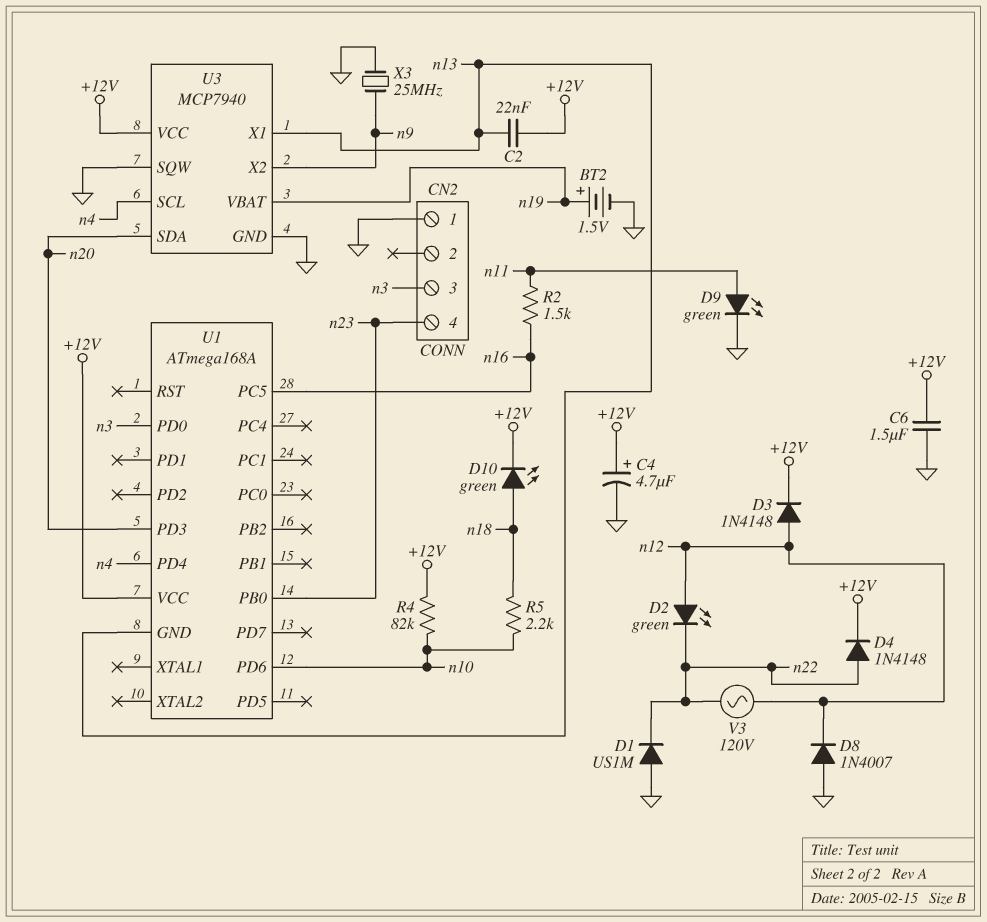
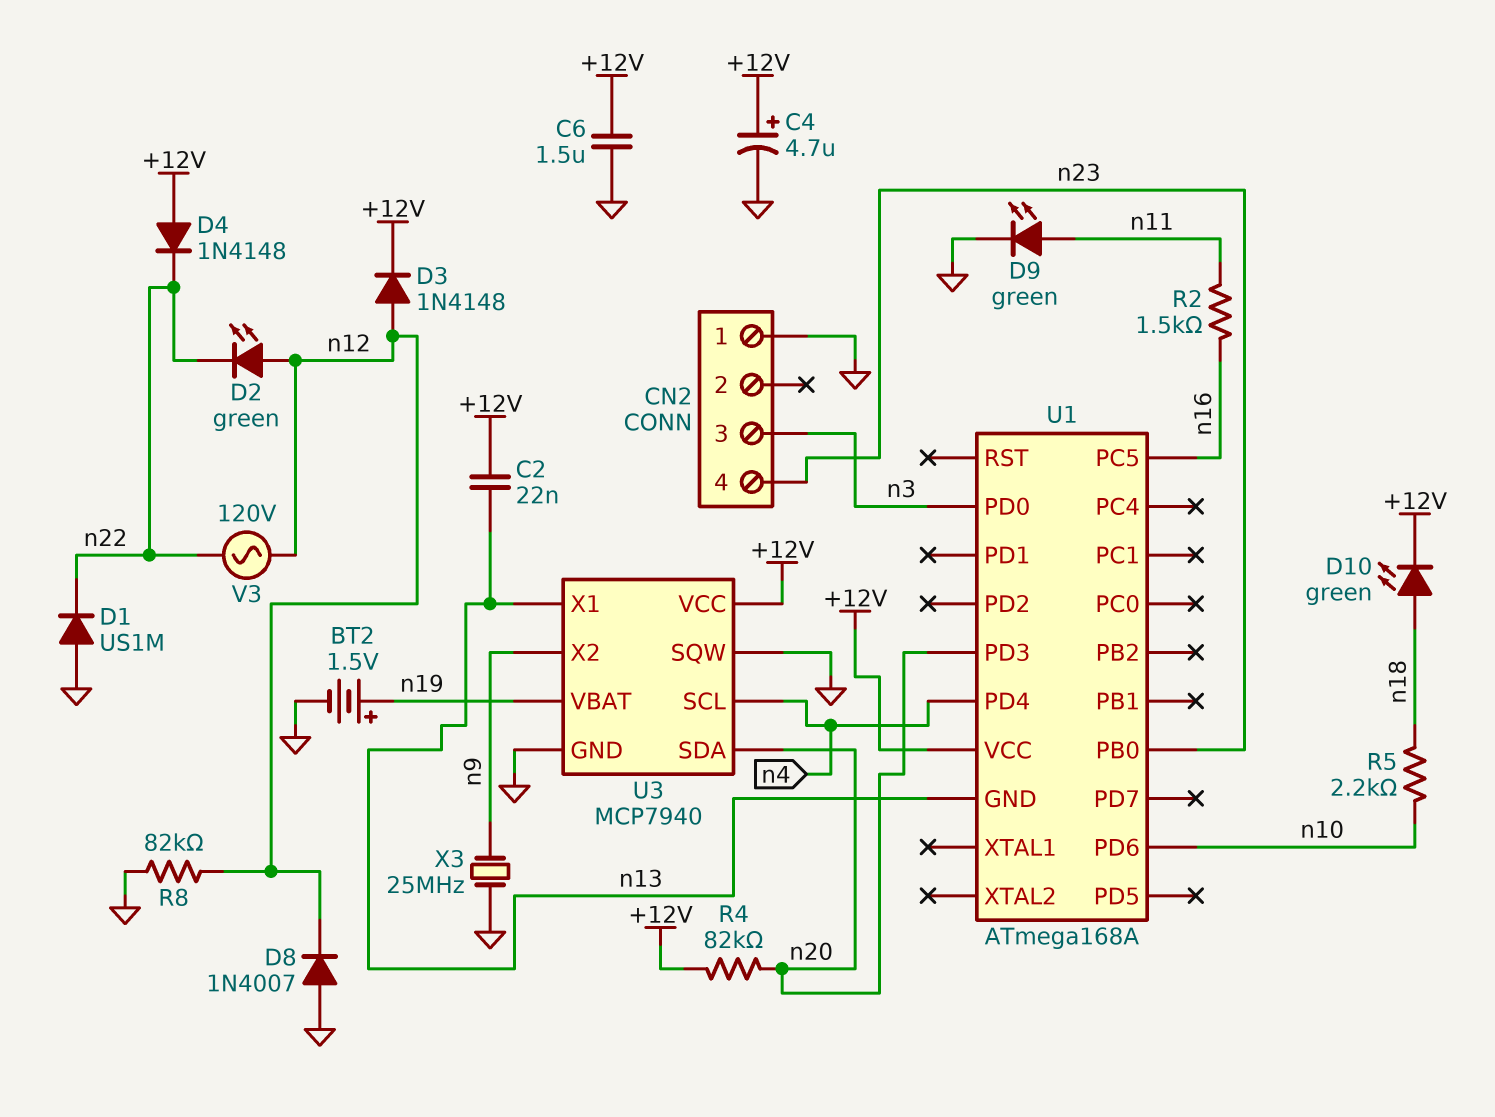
D4: diode 1N4148 (A n22, K +12V) -> diode 1N4148 (A +12V, K n22)
R4: 82k (+12V, n10) -> 82k (+12V, n20)
R8: none -> 82k (GND, n12)

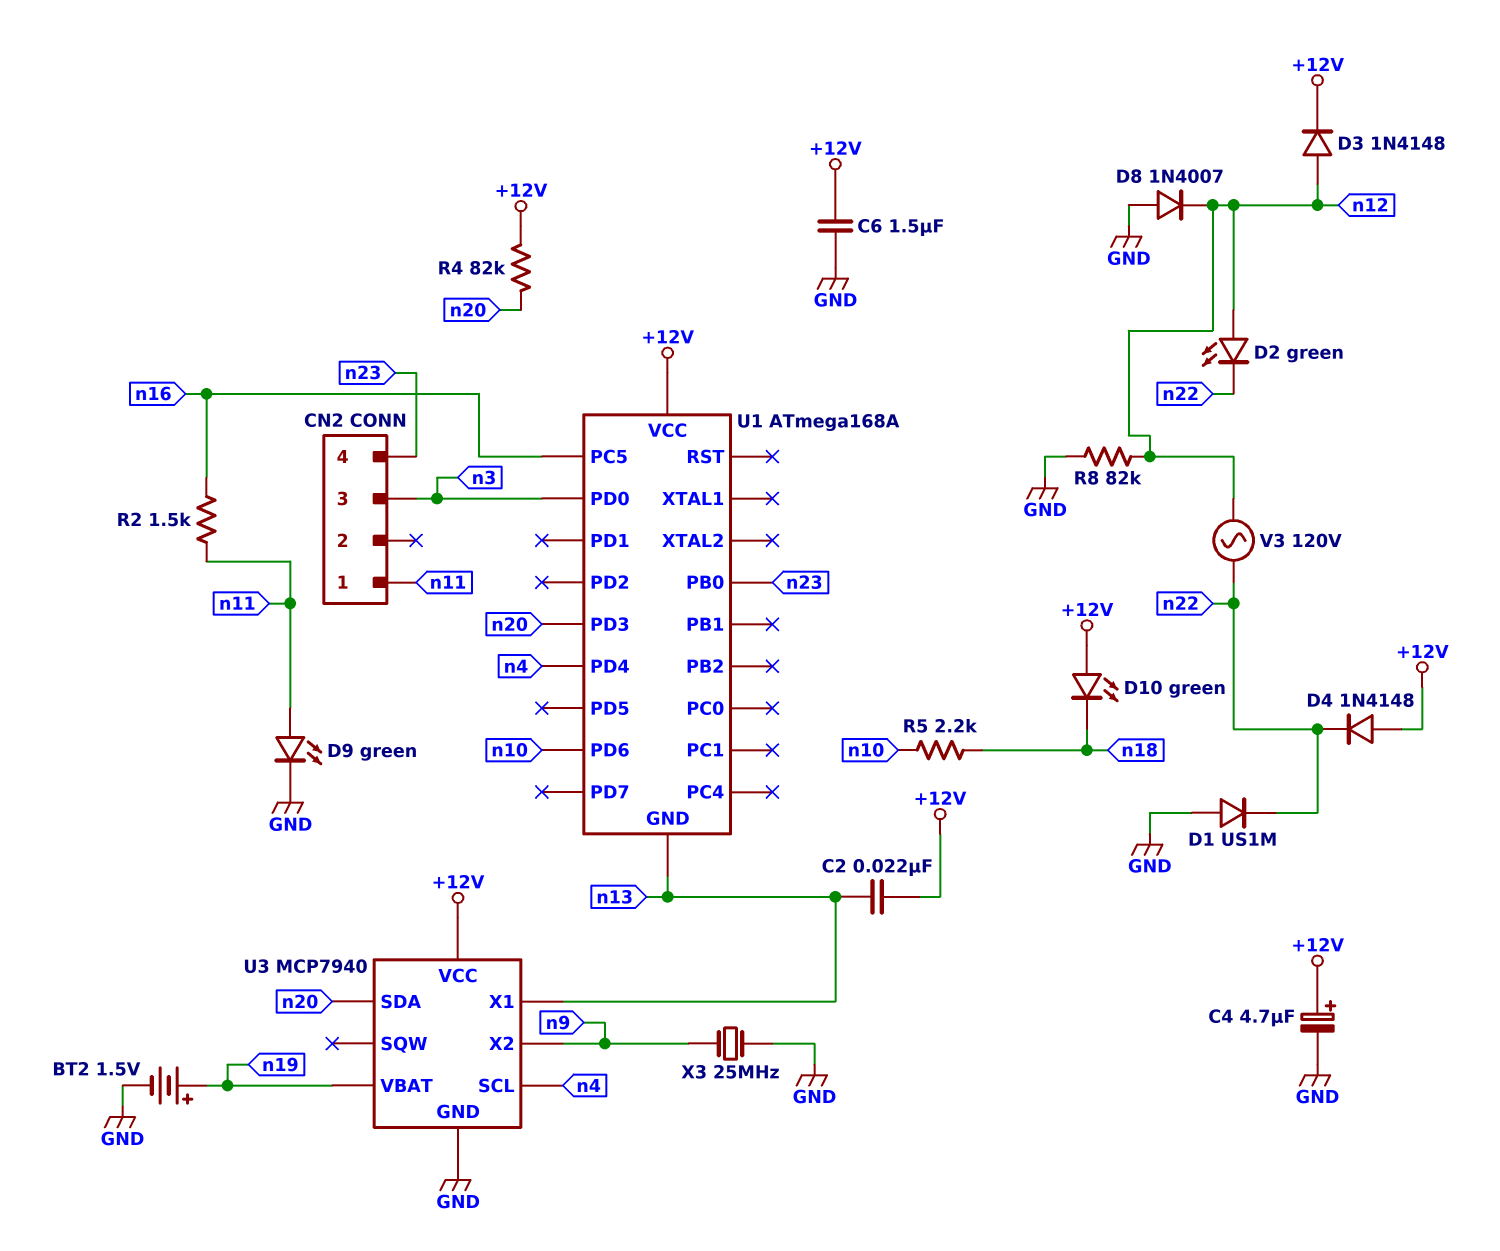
CN2 pin 1: GND -> n11
D10: LED green (A n18, K +12V) -> LED green (A +12V, K n18)
U3 pin SQW: GND -> none

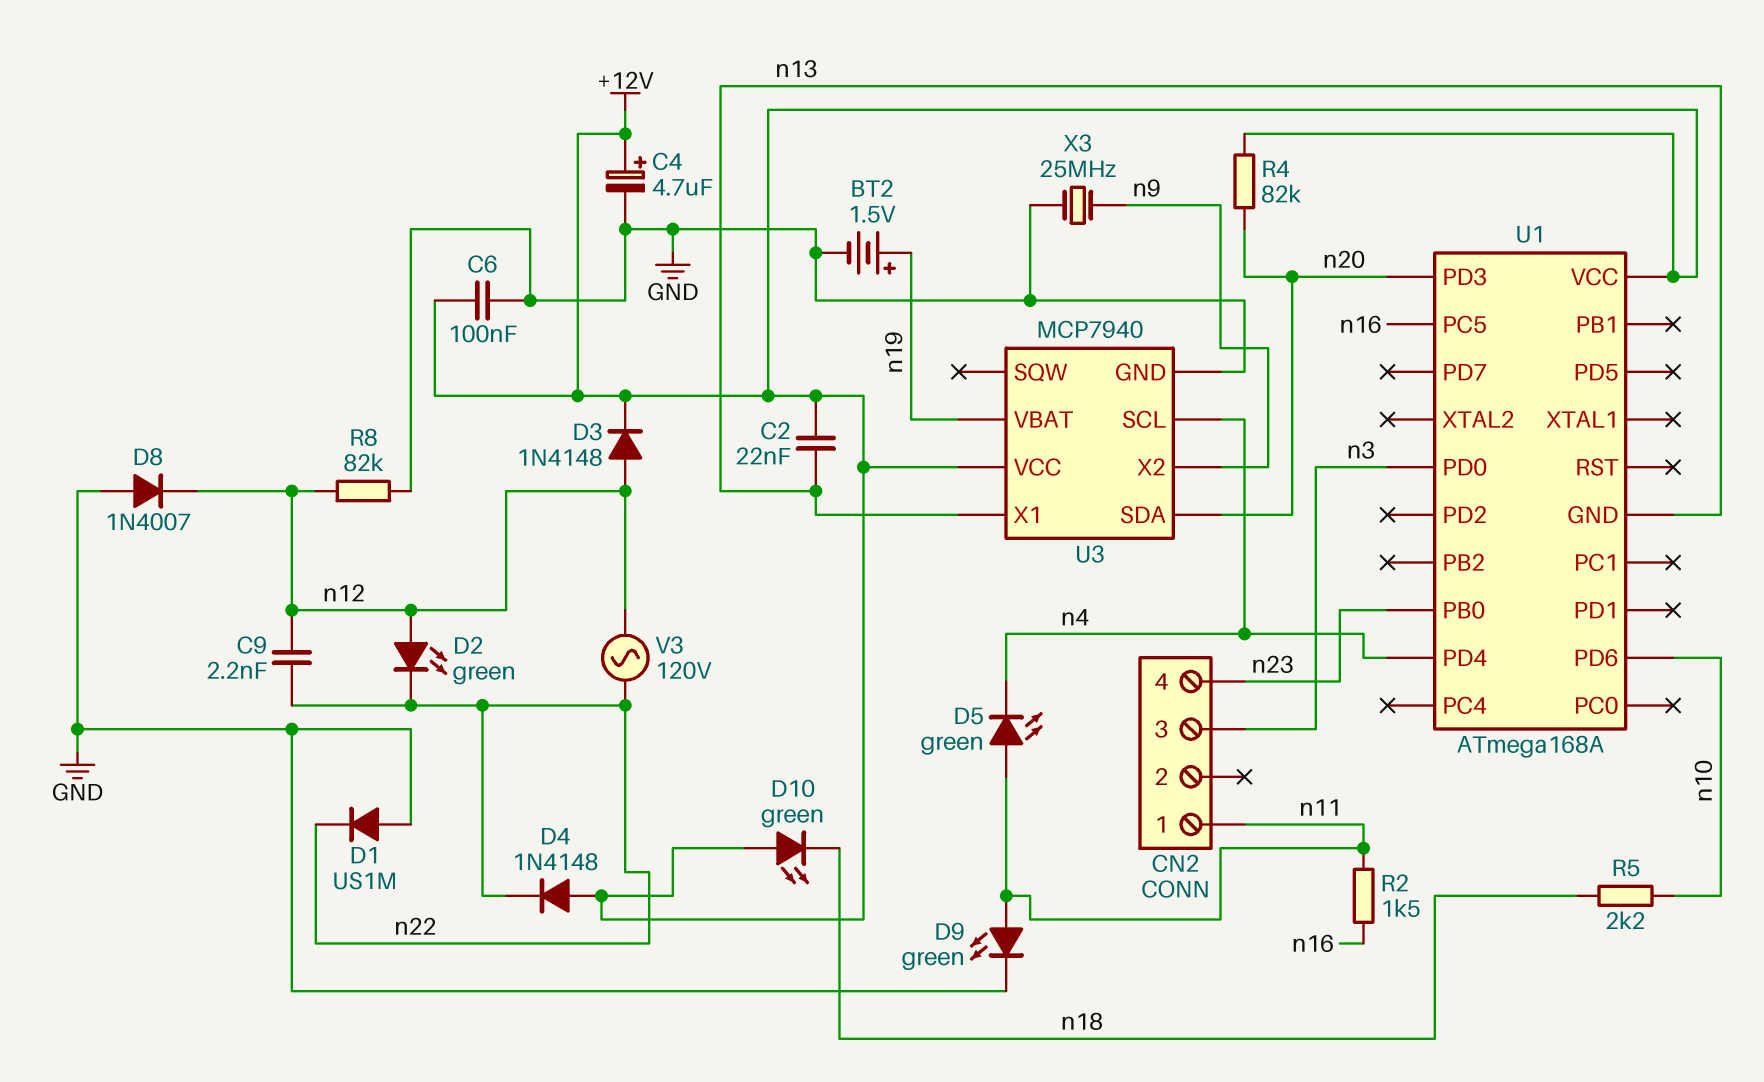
C6: 1.5uF (+12V, GND) -> 100nF (+12V, GND)
C9: none -> 2.2nF (n12, n22)
D5: none -> LED green (A n11, K n4)

